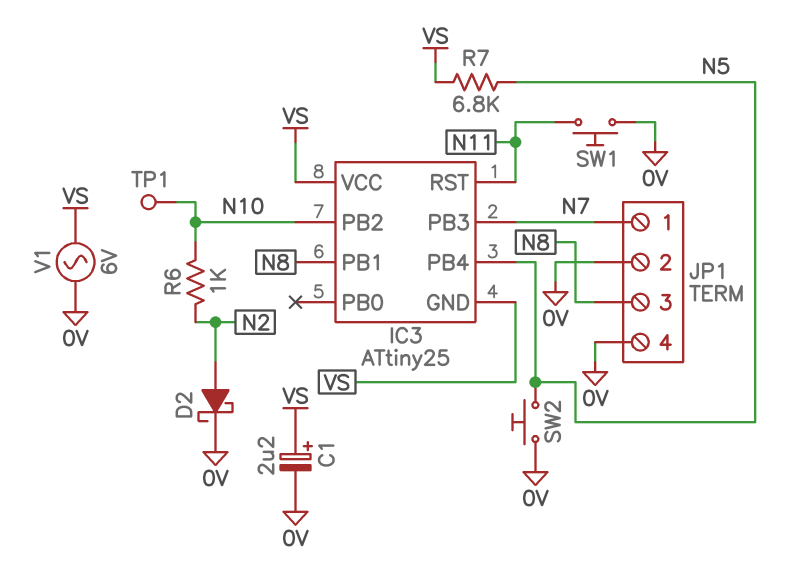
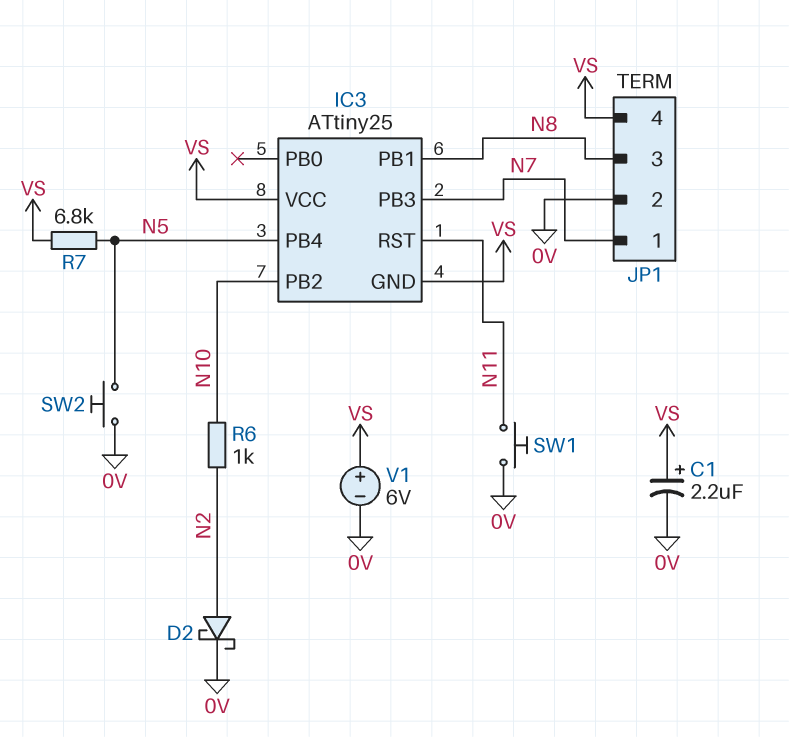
JP1 pin 4: 0V -> VS
TP1: test point (N10) -> none
V1: AC 6V (0V, VS) -> 6V (plus VS, minus 0V)

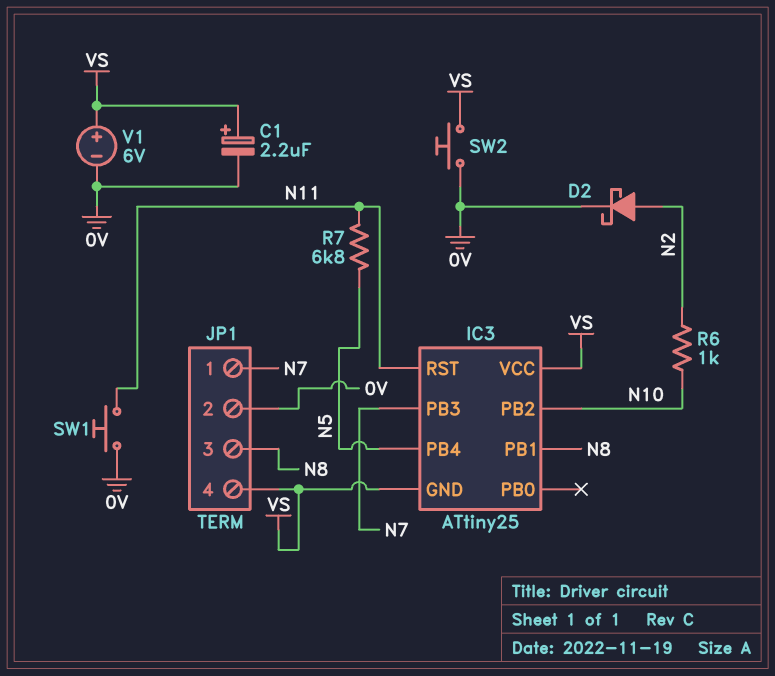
R7: 6.8k (N5, VS) -> 6.8k (N5, N11)
SW2: button (0V, N5) -> button (0V, VS)

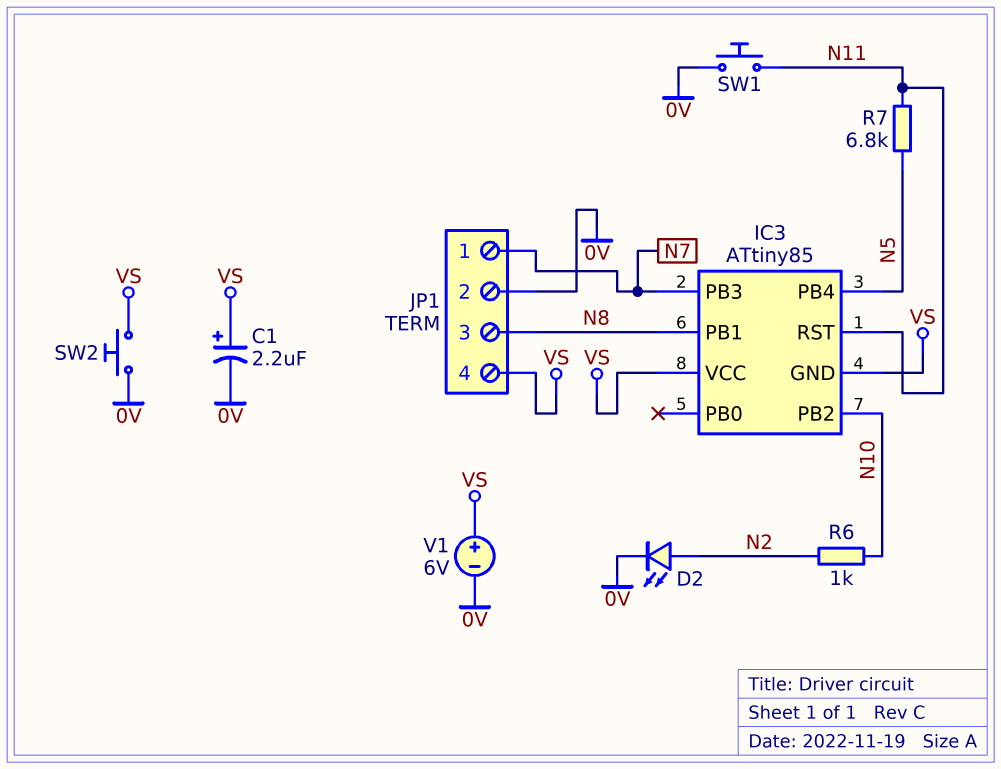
D2: schottky (A N2, K 0V) -> LED (A N2, K 0V)
IC3: ATtiny25 -> ATtiny85

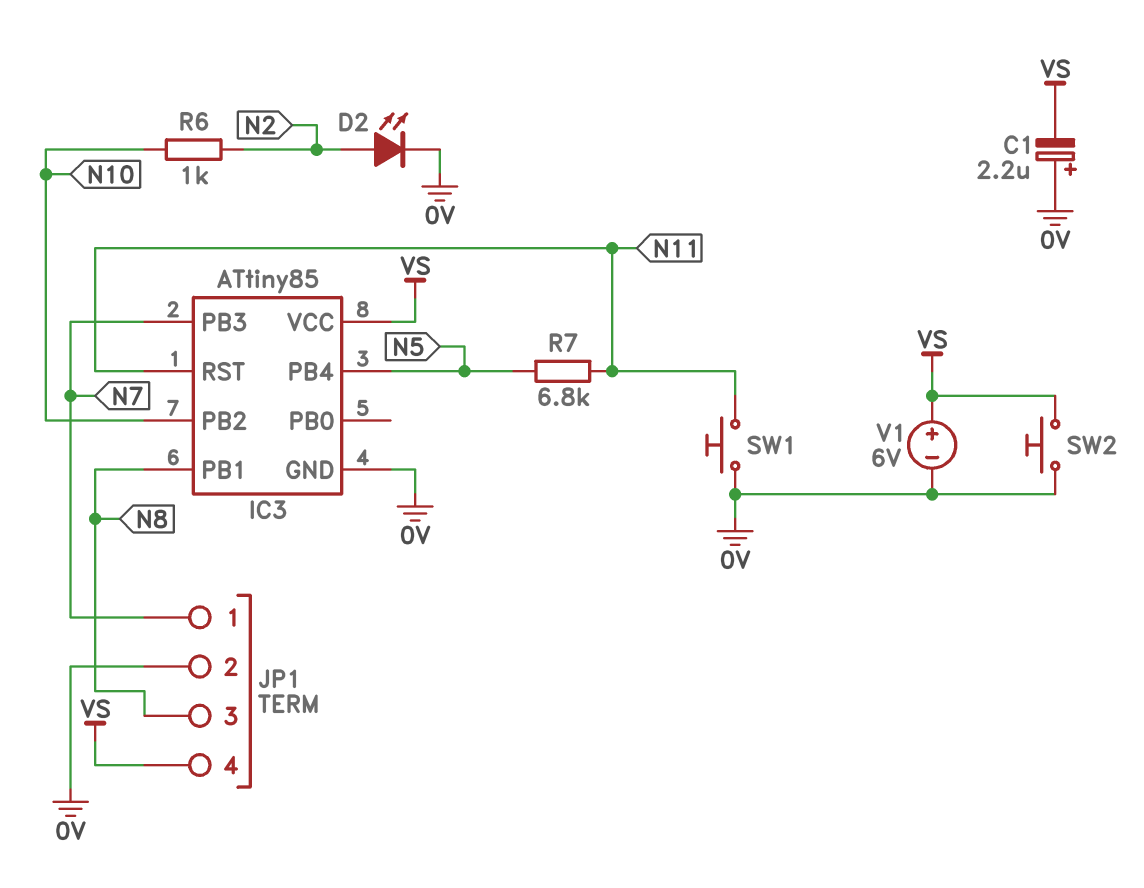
C1: 2.2uF (plus VS, minus 0V) -> 2.2uF (plus 0V, minus VS)
IC3 pin GND: VS -> 0V

